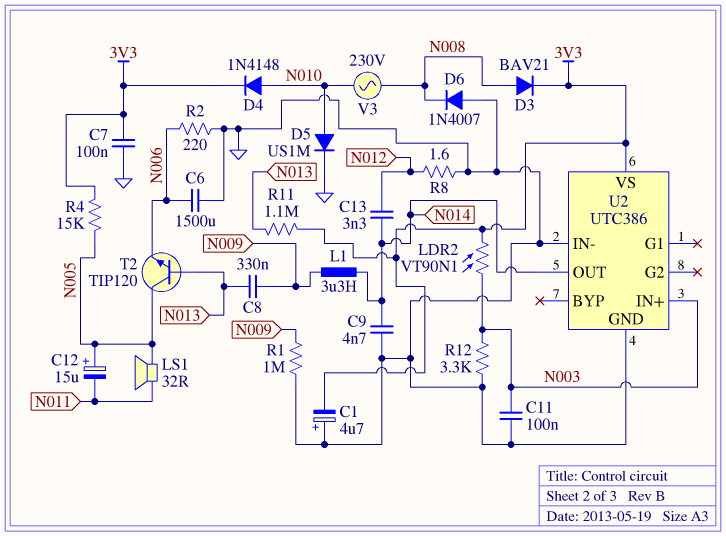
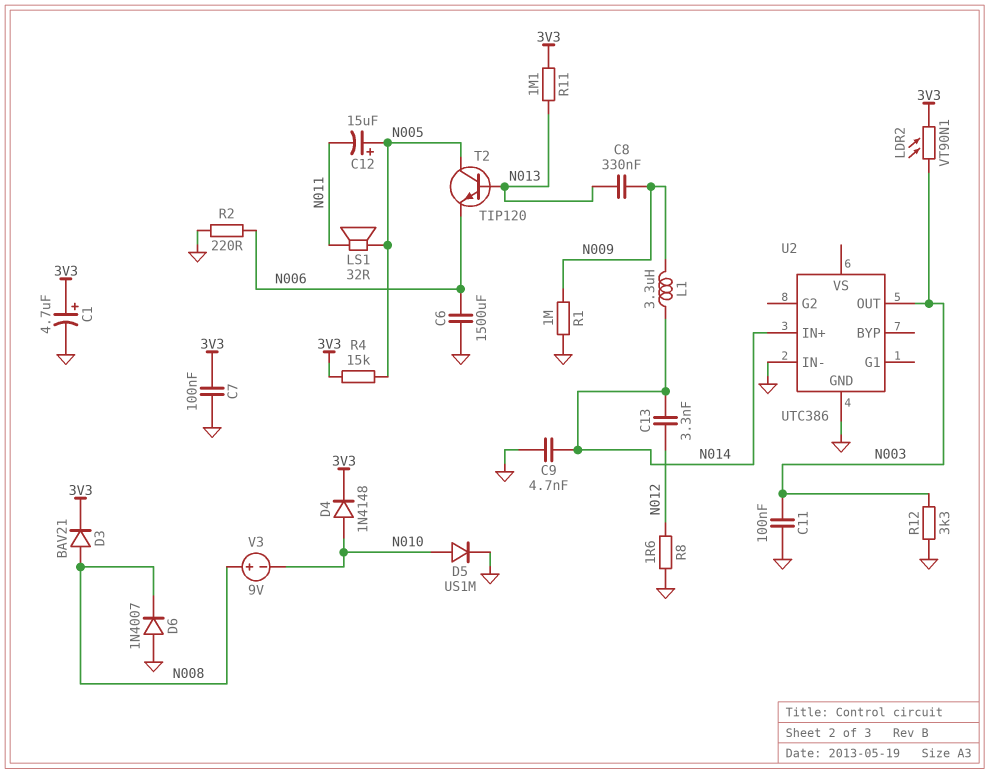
C1: 4.7uF (plus GND, minus 3V3) -> 4.7uF (plus 3V3, minus GND)
U2 pin IN+: N003 -> N014
U2 pin OUT: N014 -> N003
U2 pin VS: 3V3 -> none
V3: AC 230V (N008, N010) -> 9V (plus N008, minus N010)

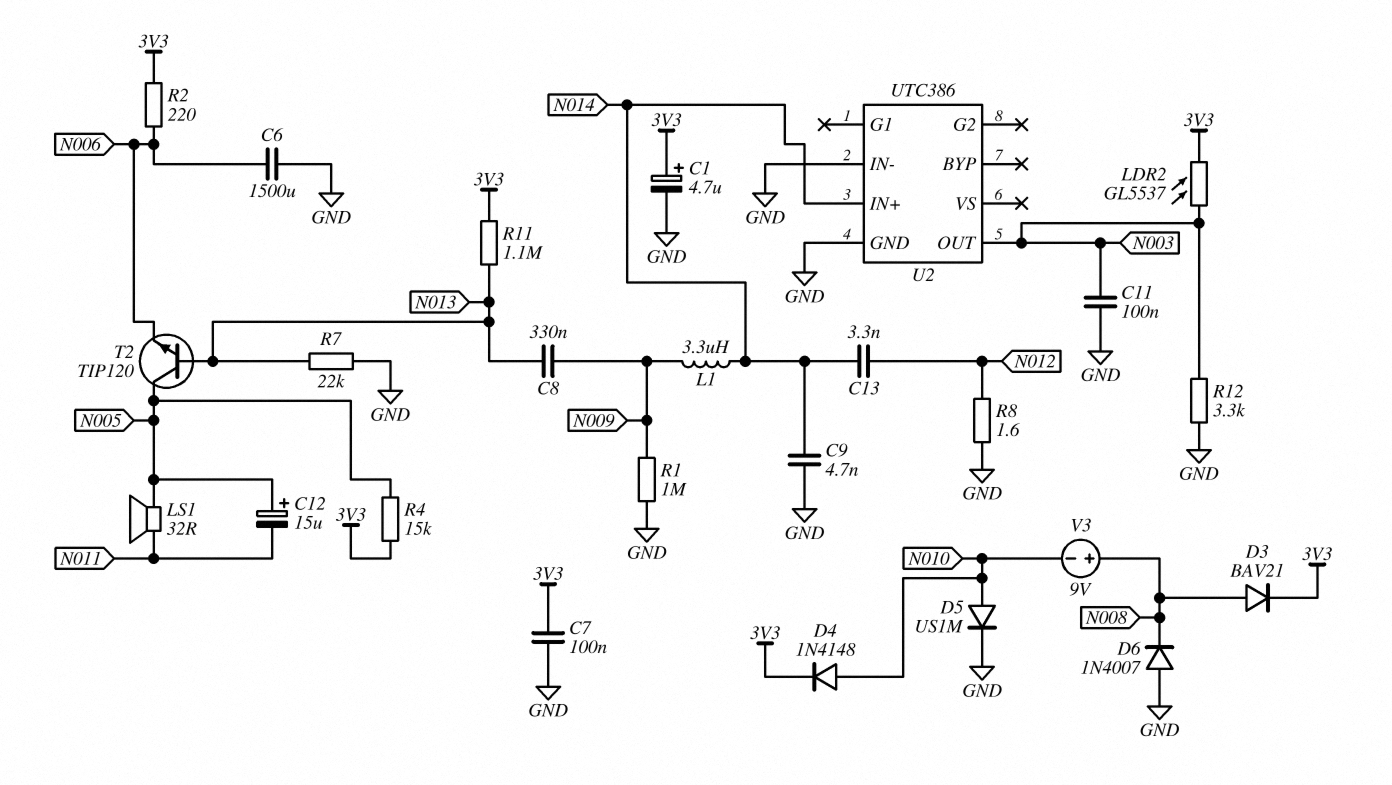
LDR2: VT90N1 (3V3, N003) -> GL5537 (3V3, N003)
R2: 220 (GND, N006) -> 220 (3V3, N006)
R7: none -> 22k (GND, N013)

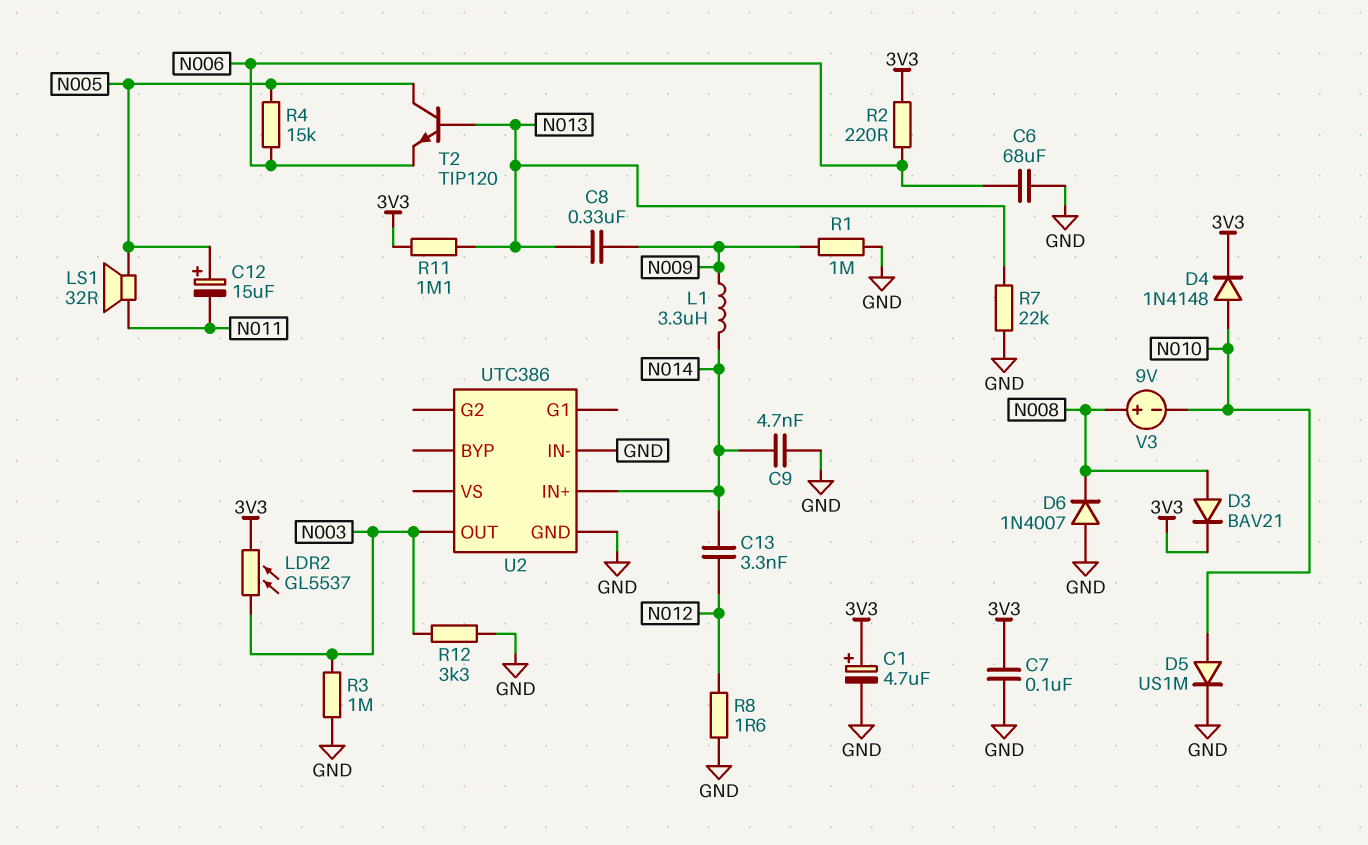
C6: 1500uF (GND, N006) -> 68uF (GND, N006)
C11: 100nF (GND, N003) -> none
R3: none -> 1M (GND, N003)
R4: 15k (3V3, N005) -> 15k (N005, N006)

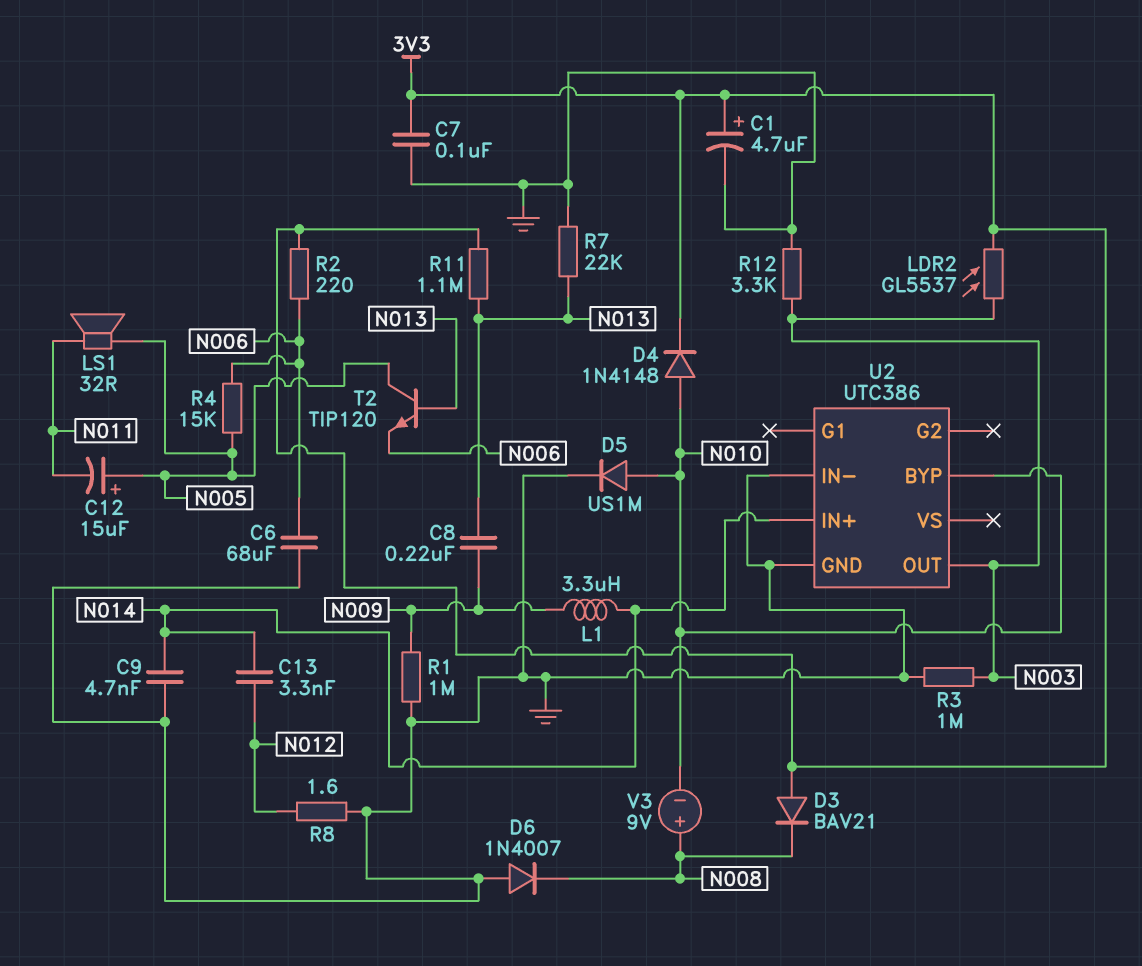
C8: 330nF (N009, N013) -> 220nF (N009, N013)
D3: diode BAV21 (A N008, K 3V3) -> diode BAV21 (A 3V3, K N008)
U2 pin BYP: none -> N010

